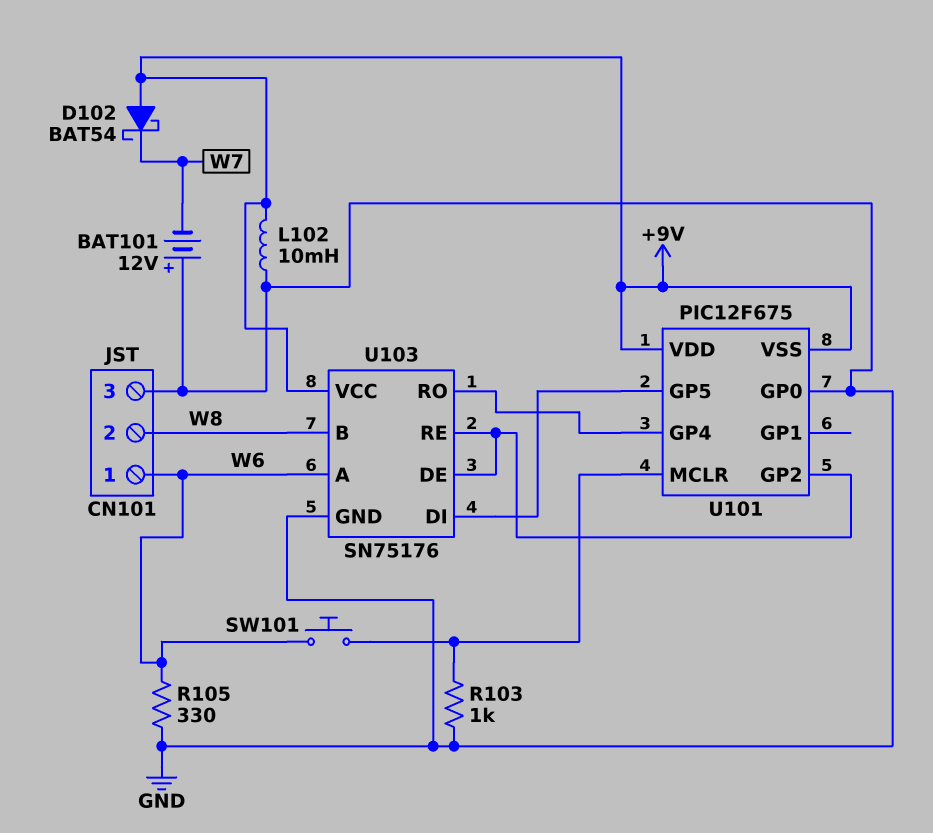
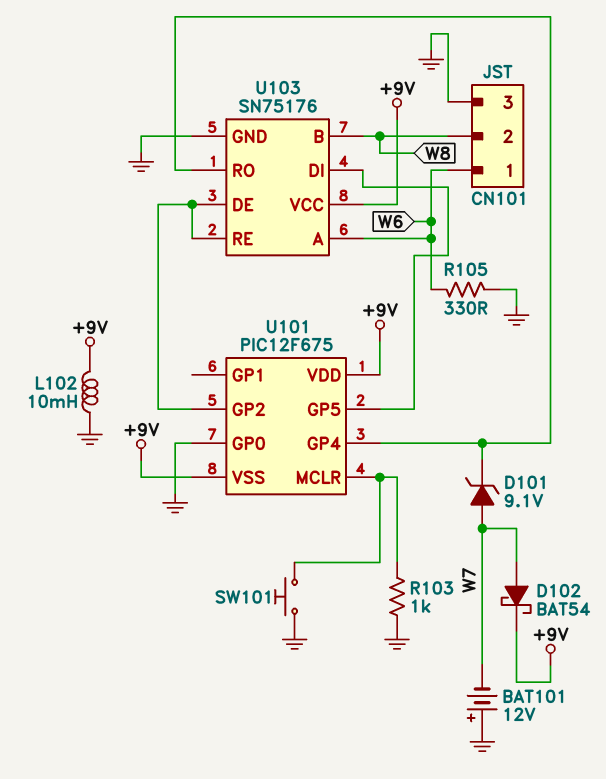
D101: none -> zener 9.1V (A W7, K U101/GP4)
D102: schottky BAT54 (A +9V, K W7) -> schottky BAT54 (A W7, K +9V)
SW101: button (U101/MCLR, W6) -> button (GND, U101/MCLR)

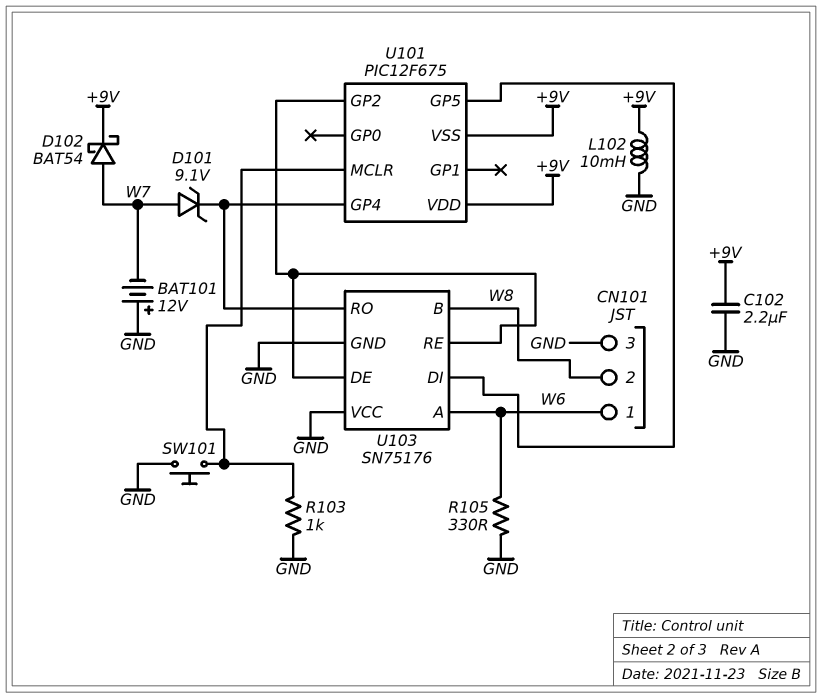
C102: none -> 2.2uF (+9V, GND)
U101 pin GP0: GND -> none
U103 pin VCC: +9V -> GND

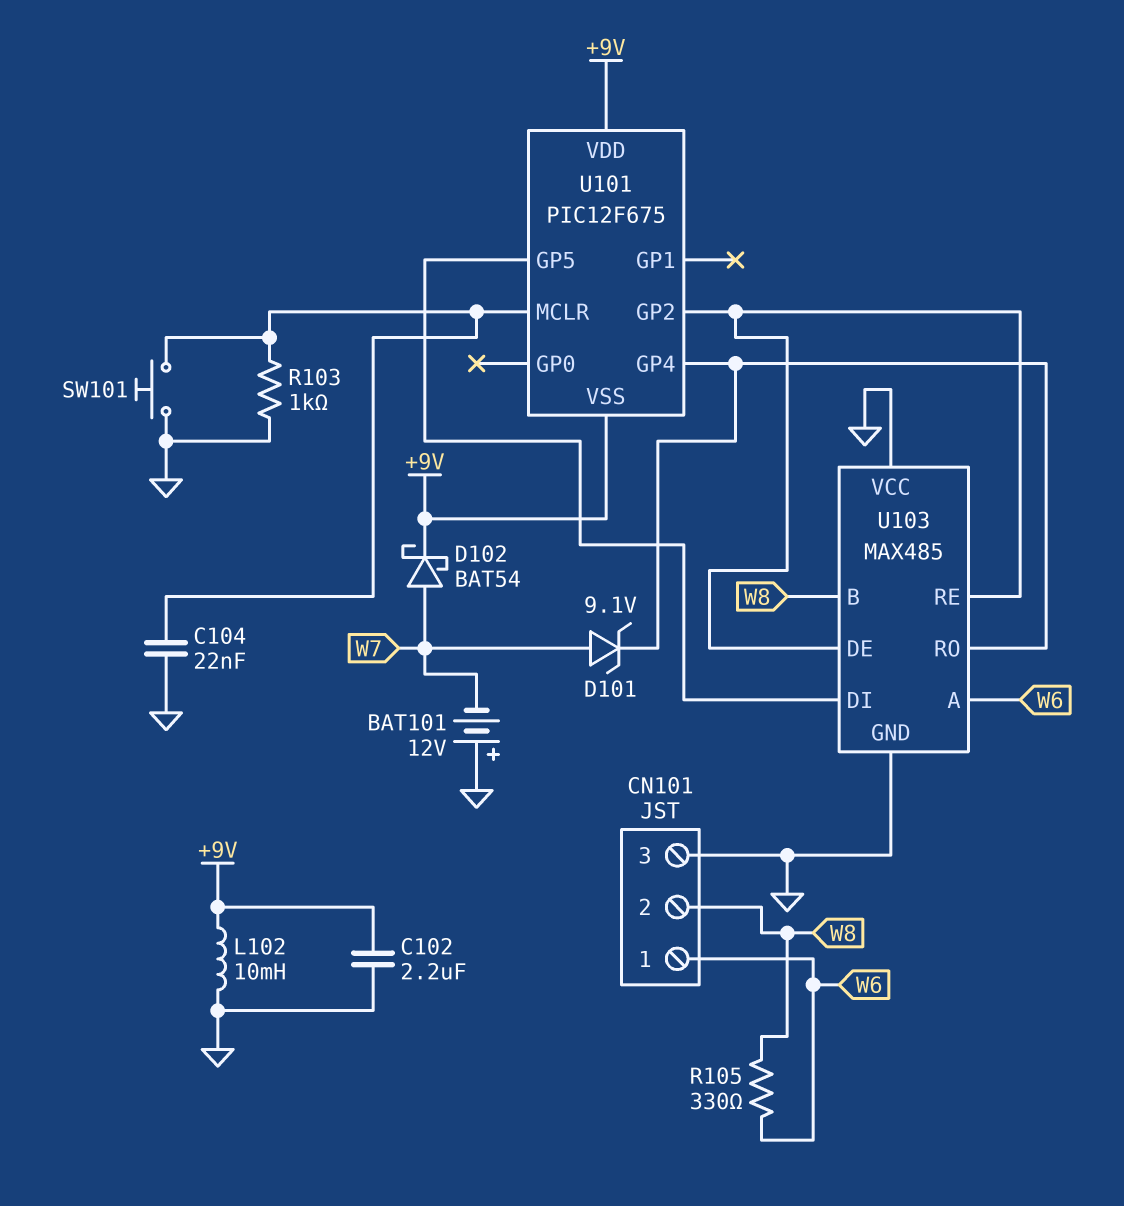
C104: none -> 22nF (GND, U101/MCLR)
R105: 330 (GND, W6) -> 330 (W6, W8)
U103: SN75176 -> MAX485

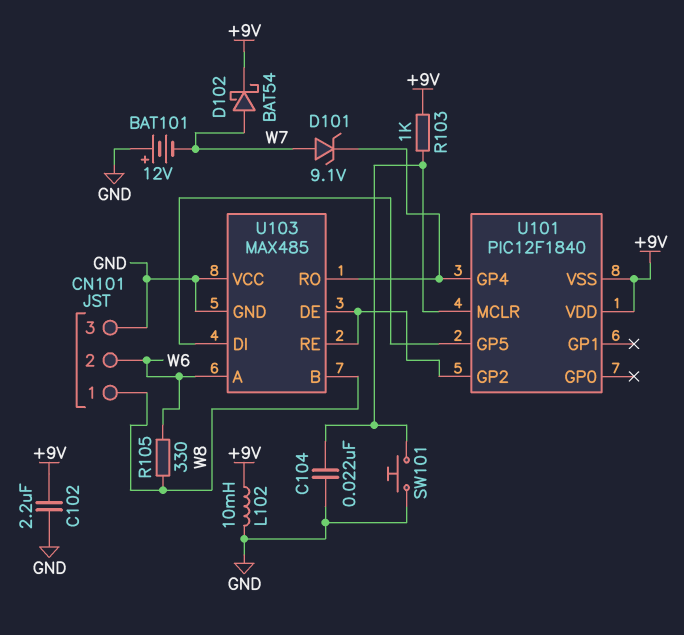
CN101 pin 1: W6 -> W8
CN101 pin 2: W8 -> W6
R103: 1k (GND, U101/MCLR) -> 1k (+9V, U101/MCLR)
U101: PIC12F675 -> PIC12F1840

